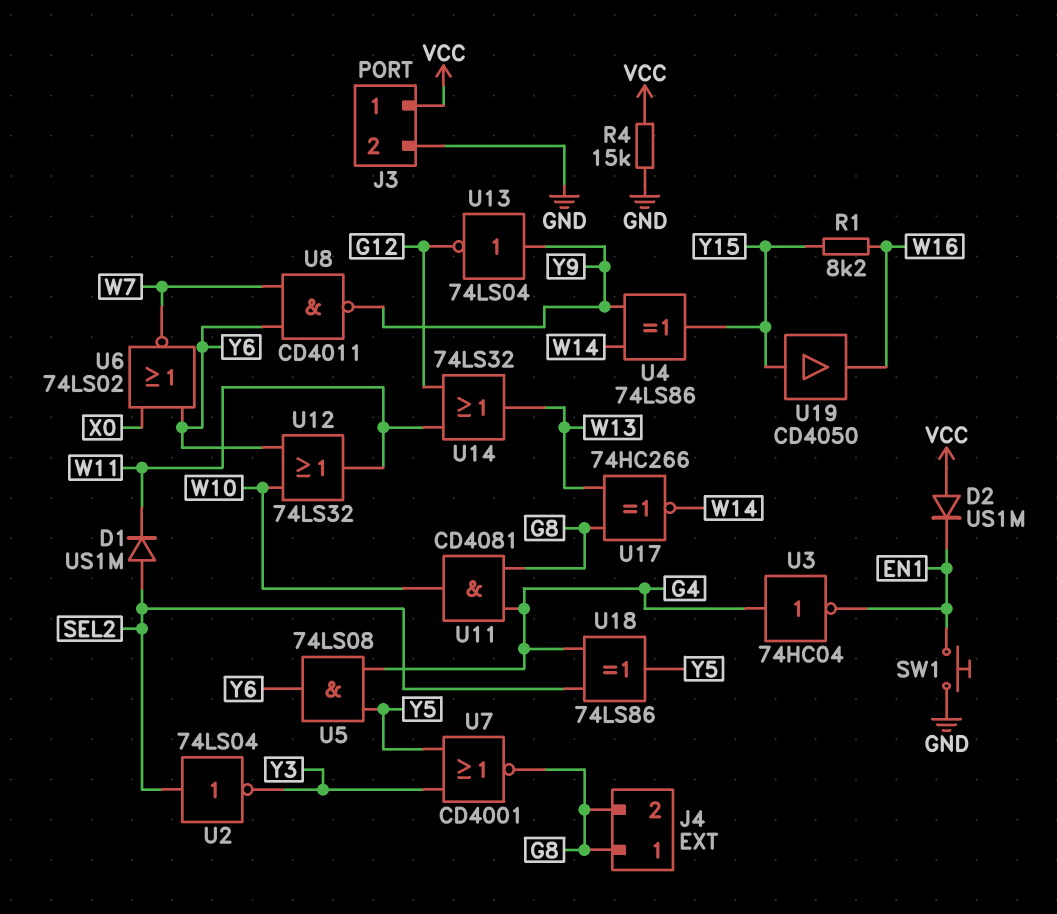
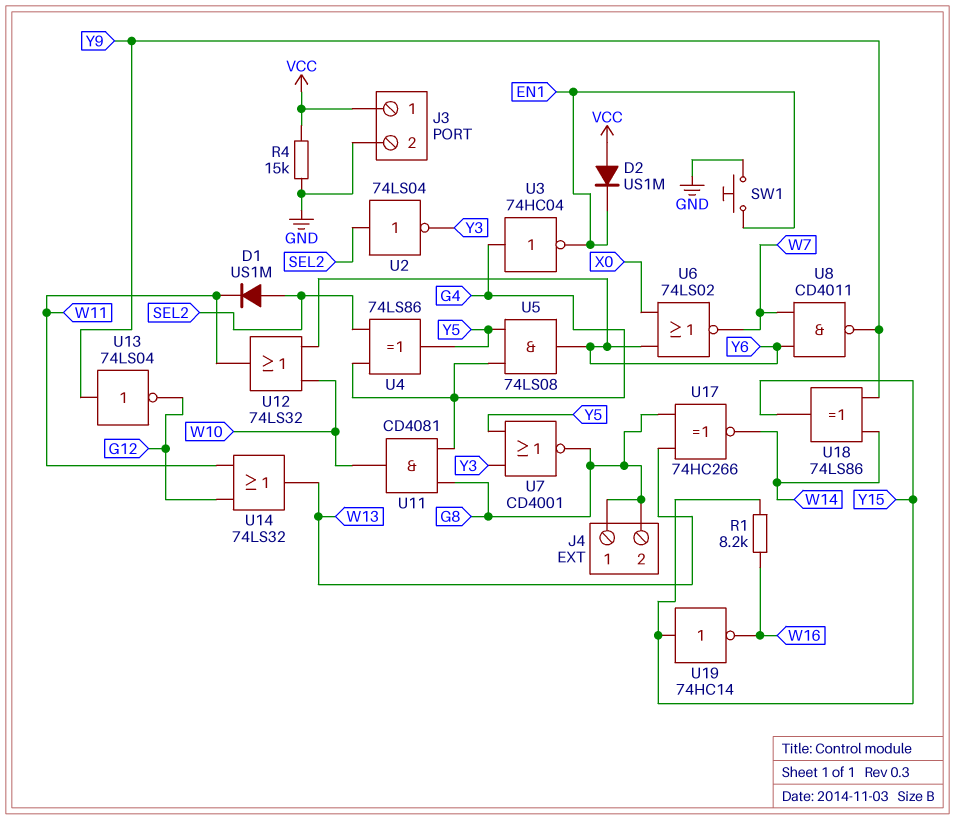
U4: XOR 74LS86 (in W14, in Y9, out Y15) -> XOR 74LS86 (in G4, in SEL2, out Y5)
U18: XOR 74LS86 (in G4, in SEL2, out Y5) -> XOR 74LS86 (in W14, in Y9, out Y15)
U19: buffer CD4050 (in Y15, out W16) -> NOT 74HC14 (in Y15, out W16)

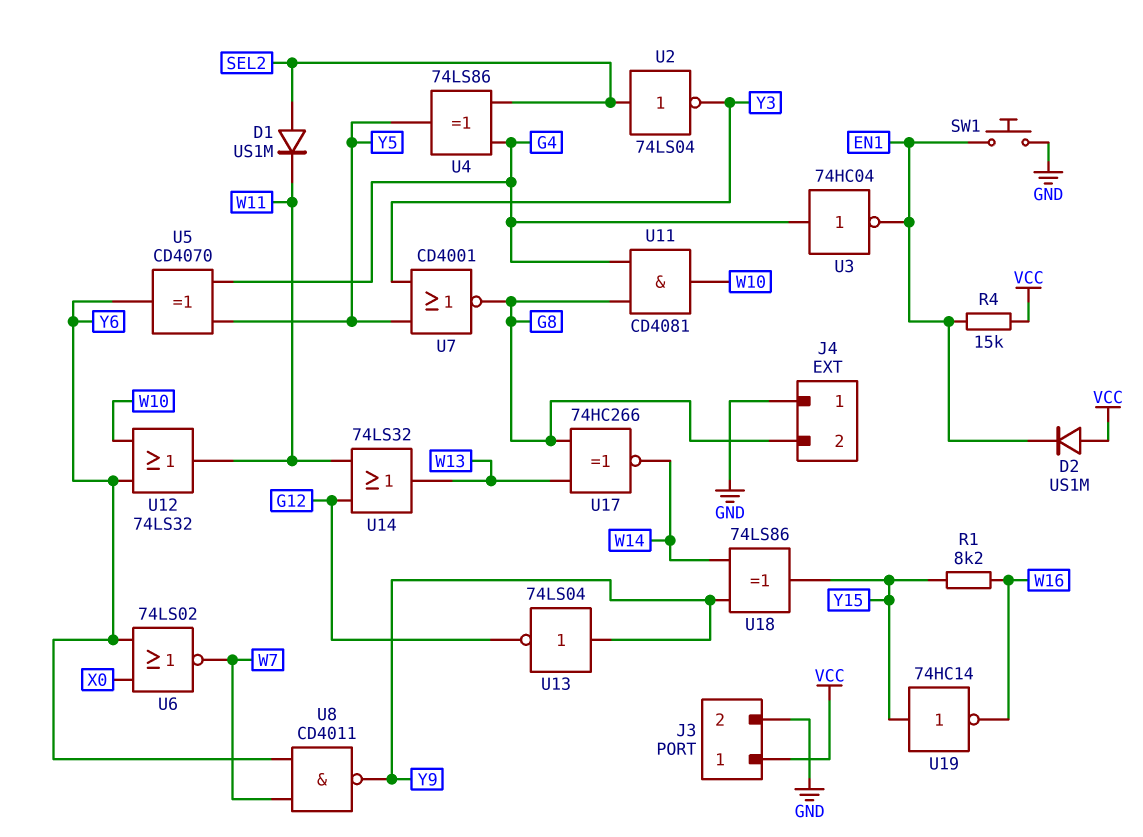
J4 pin 1: G8 -> GND
R4: 15k (GND, VCC) -> 15k (EN1, VCC)
U5: AND 74LS08 (in G4, in Y5, out Y6) -> XOR CD4070 (in G4, in Y5, out Y6)

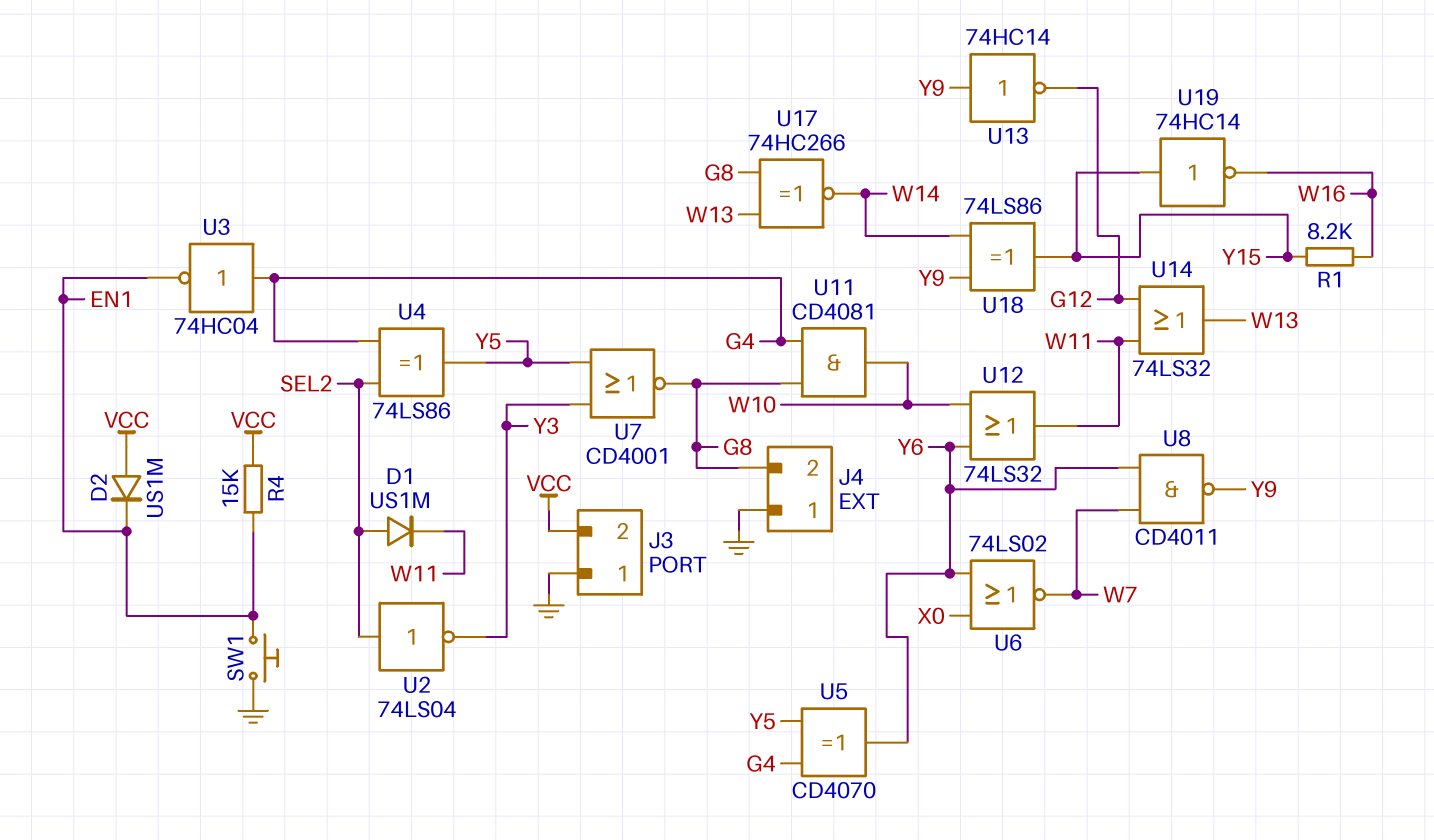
J3 pin 1: VCC -> GND
J3 pin 2: GND -> VCC
U13: NOT 74LS04 (in Y9, out G12) -> NOT 74HC14 (in Y9, out G12)

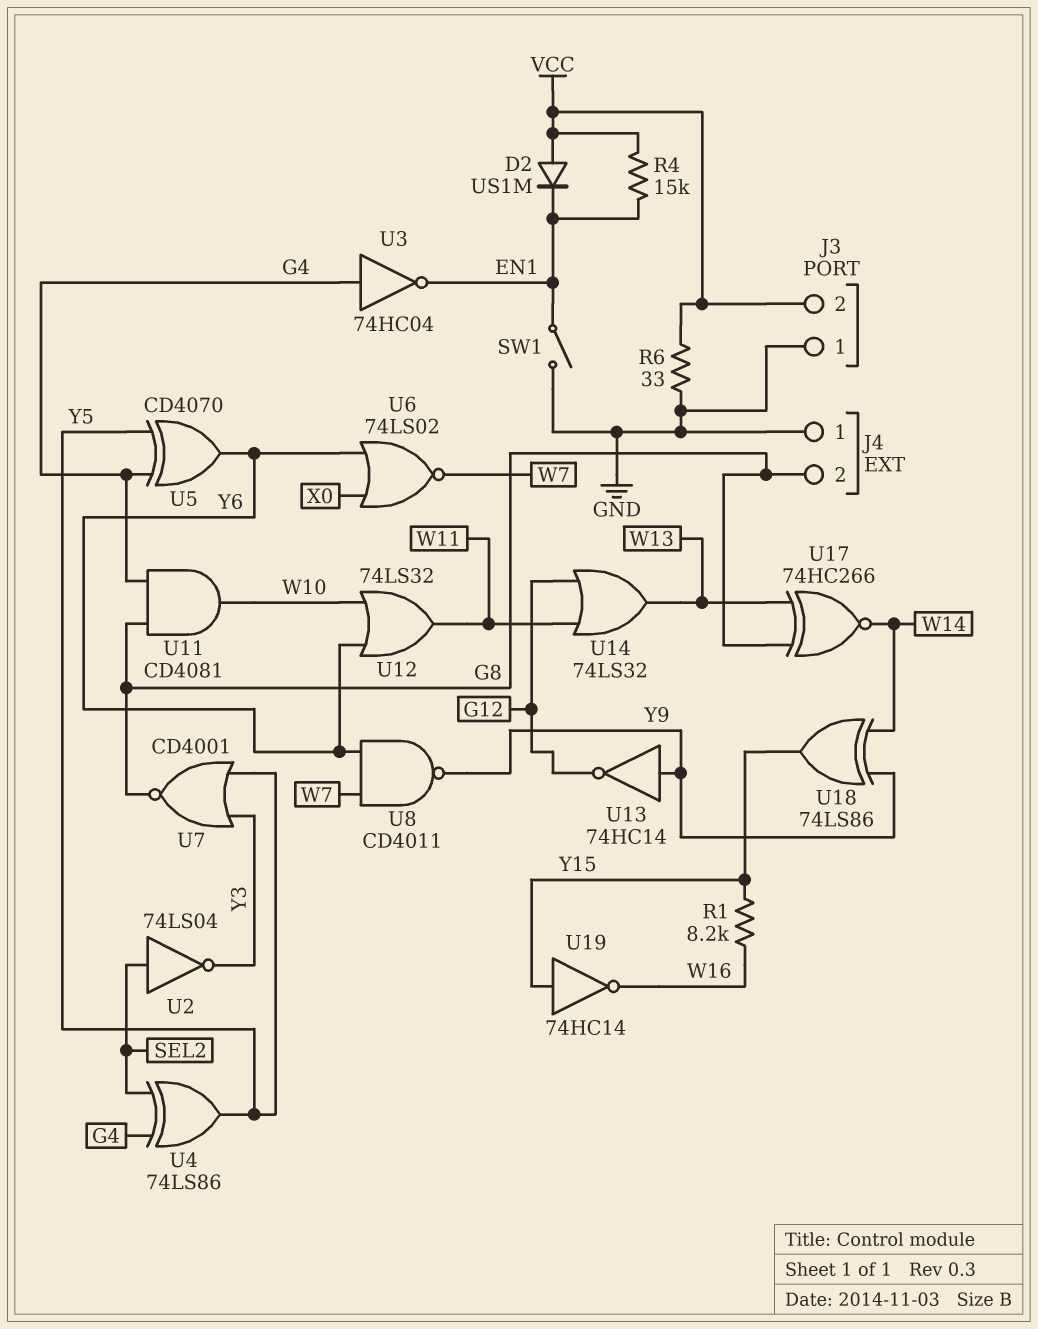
D1: diode US1M (A SEL2, K W11) -> none
R6: none -> 33 (GND, VCC)
SW1: button (EN1, GND) -> switch (EN1, GND)

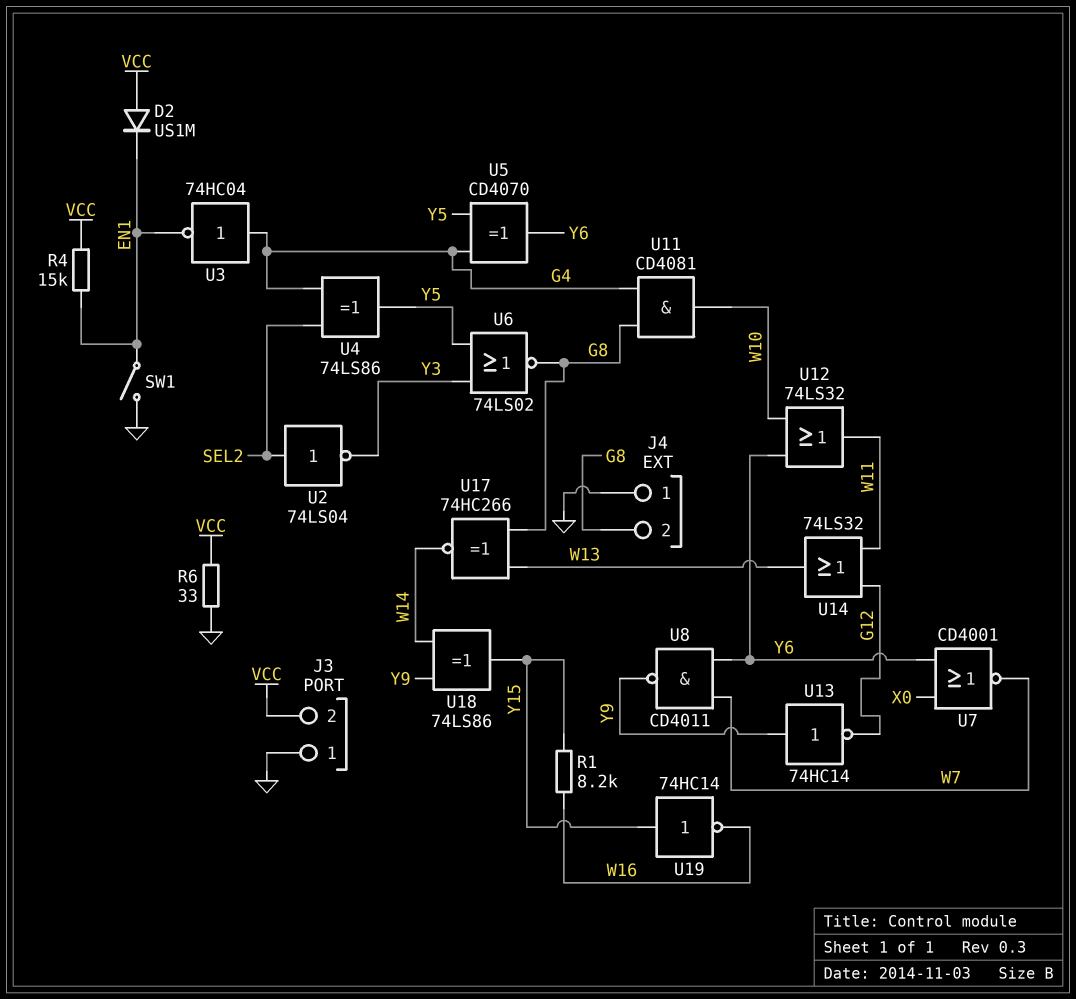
U6: NOR 74LS02 (in X0, in Y6, out W7) -> NOR 74LS02 (in Y3, in Y5, out G8)
U7: NOR CD4001 (in Y3, in Y5, out G8) -> NOR CD4001 (in X0, in Y6, out W7)

